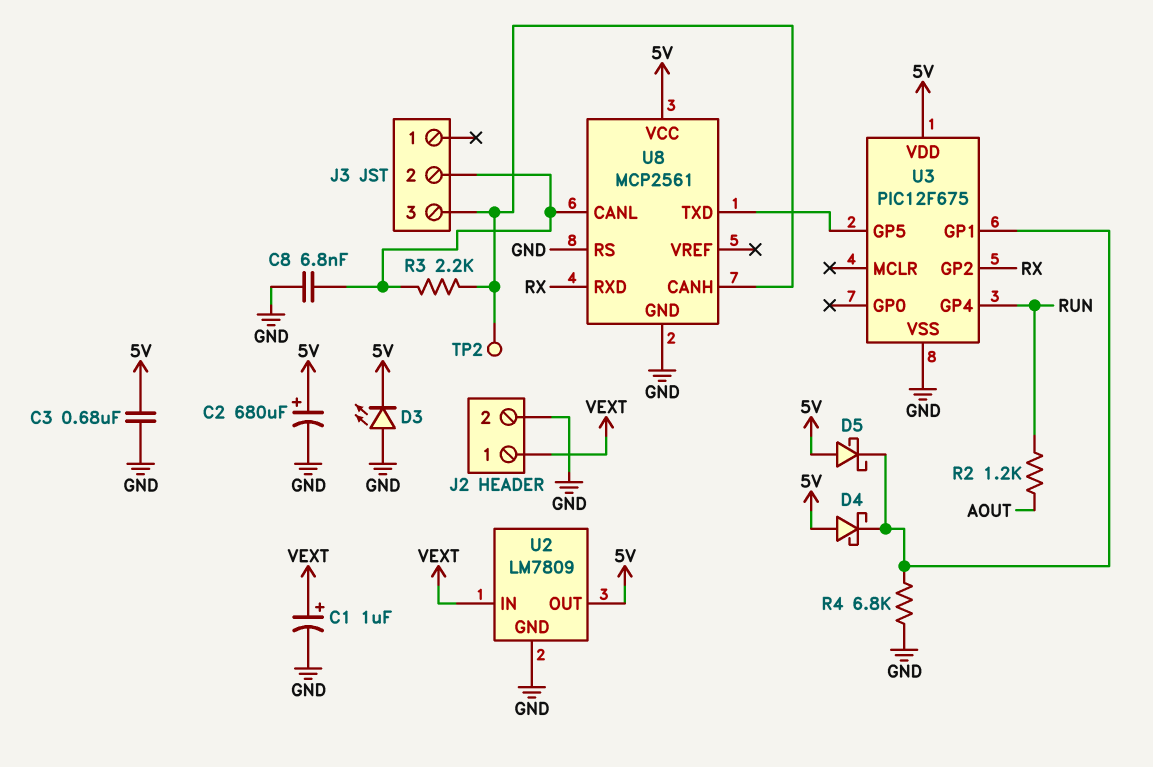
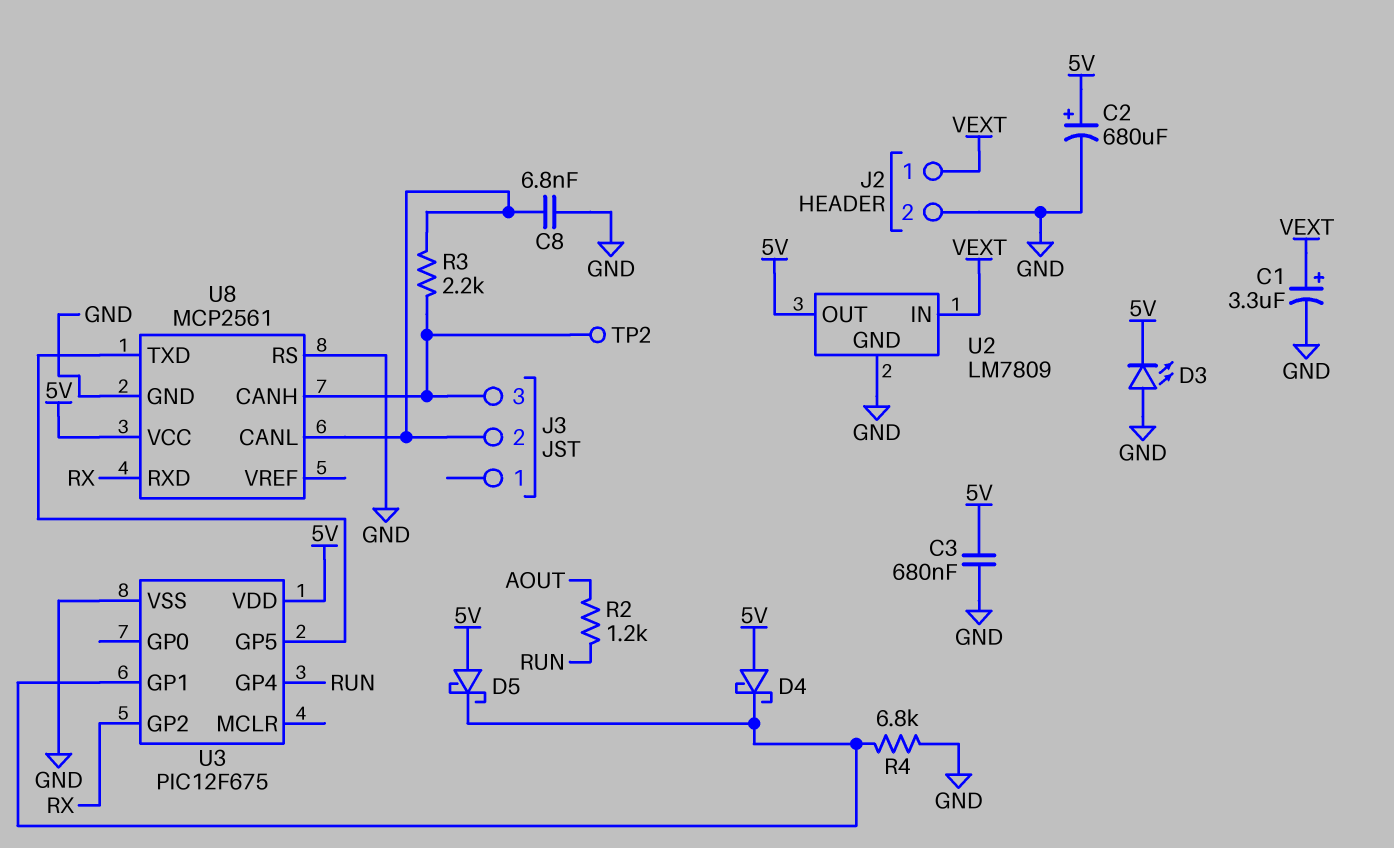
C1: 1uF (plus VEXT, minus GND) -> 3.3uF (plus VEXT, minus GND)

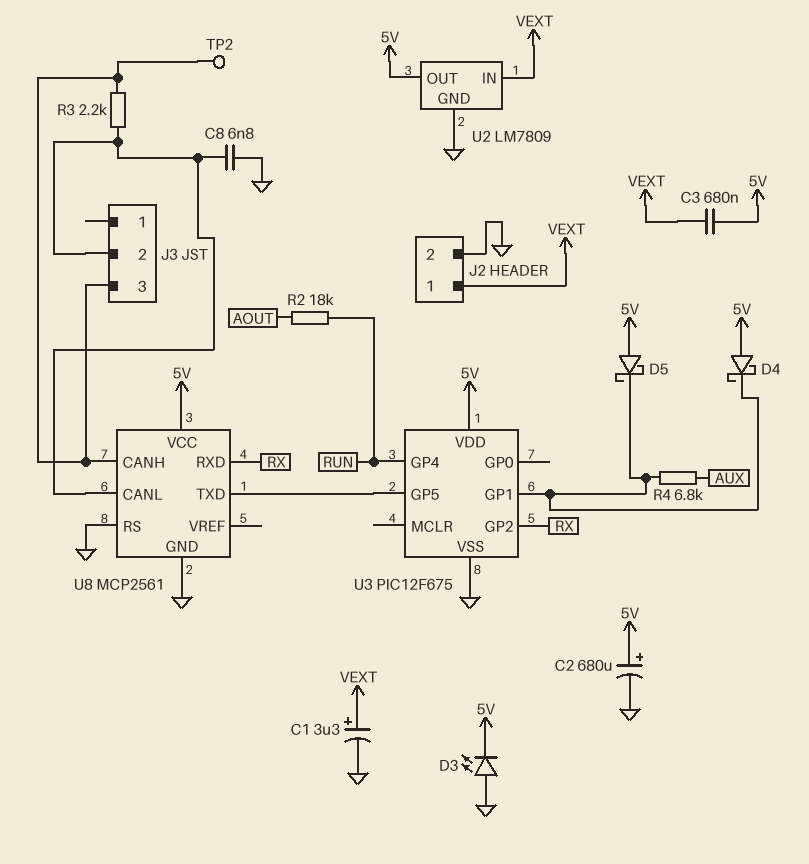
C3: 680nF (5V, GND) -> 680nF (5V, VEXT)
R2: 1.2k (AOUT, RUN) -> 18k (AOUT, RUN)
R4: 6.8k (GND, U3/GP1) -> 6.8k (AUX, U3/GP1)

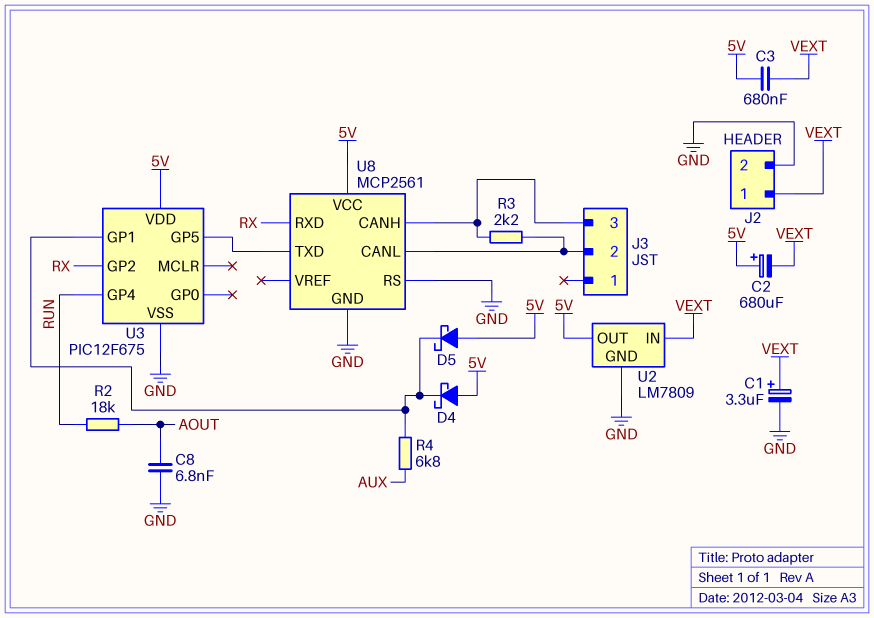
C2: 680uF (plus 5V, minus GND) -> 680uF (plus 5V, minus VEXT)
C8: 6.8nF (GND, J3/2) -> 6.8nF (AOUT, GND)
D3: LED (A GND, K 5V) -> none
TP2: test point (J3/3) -> none

